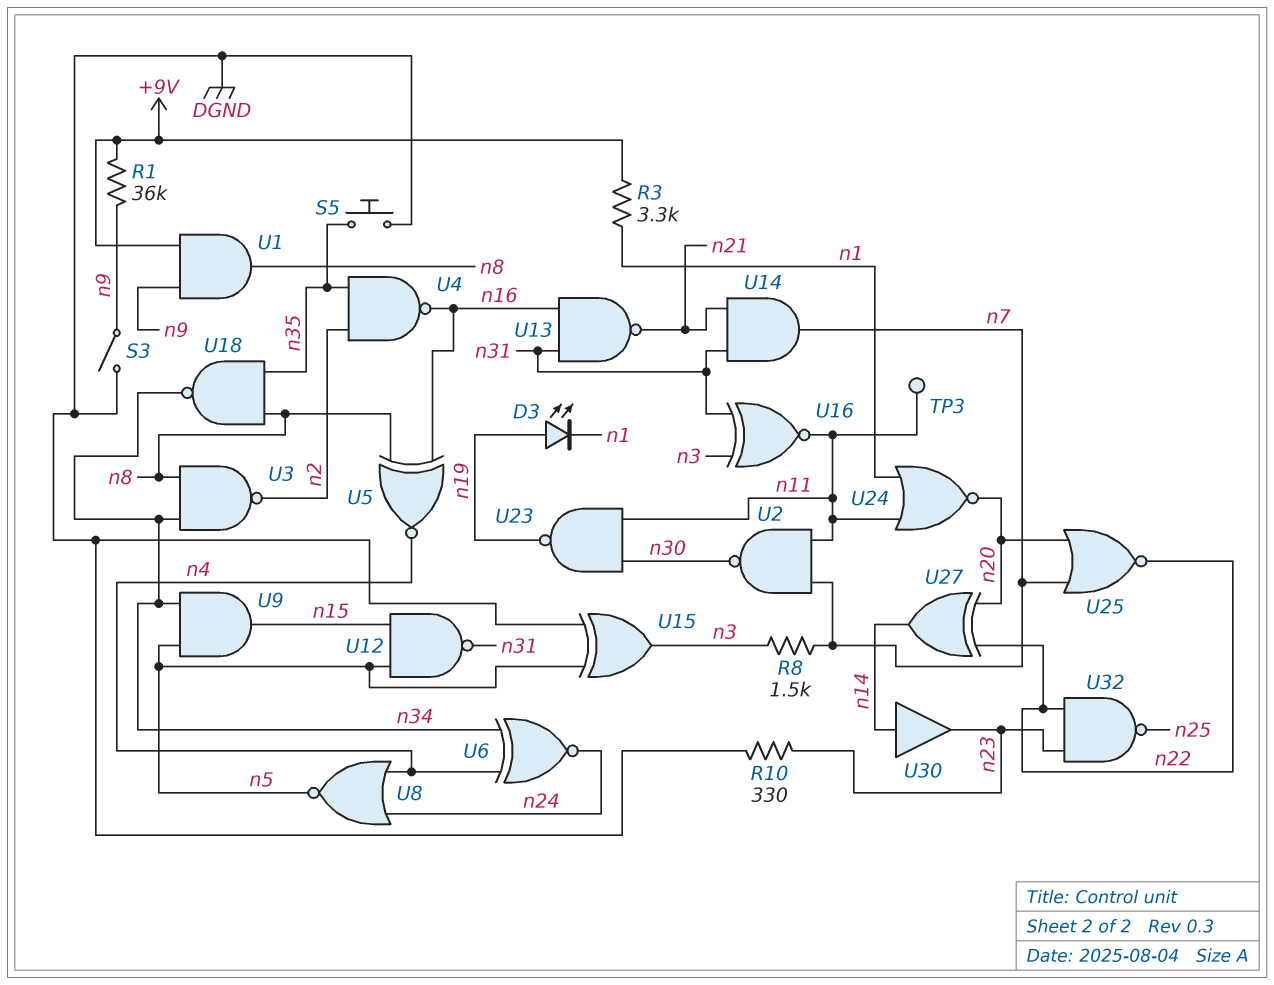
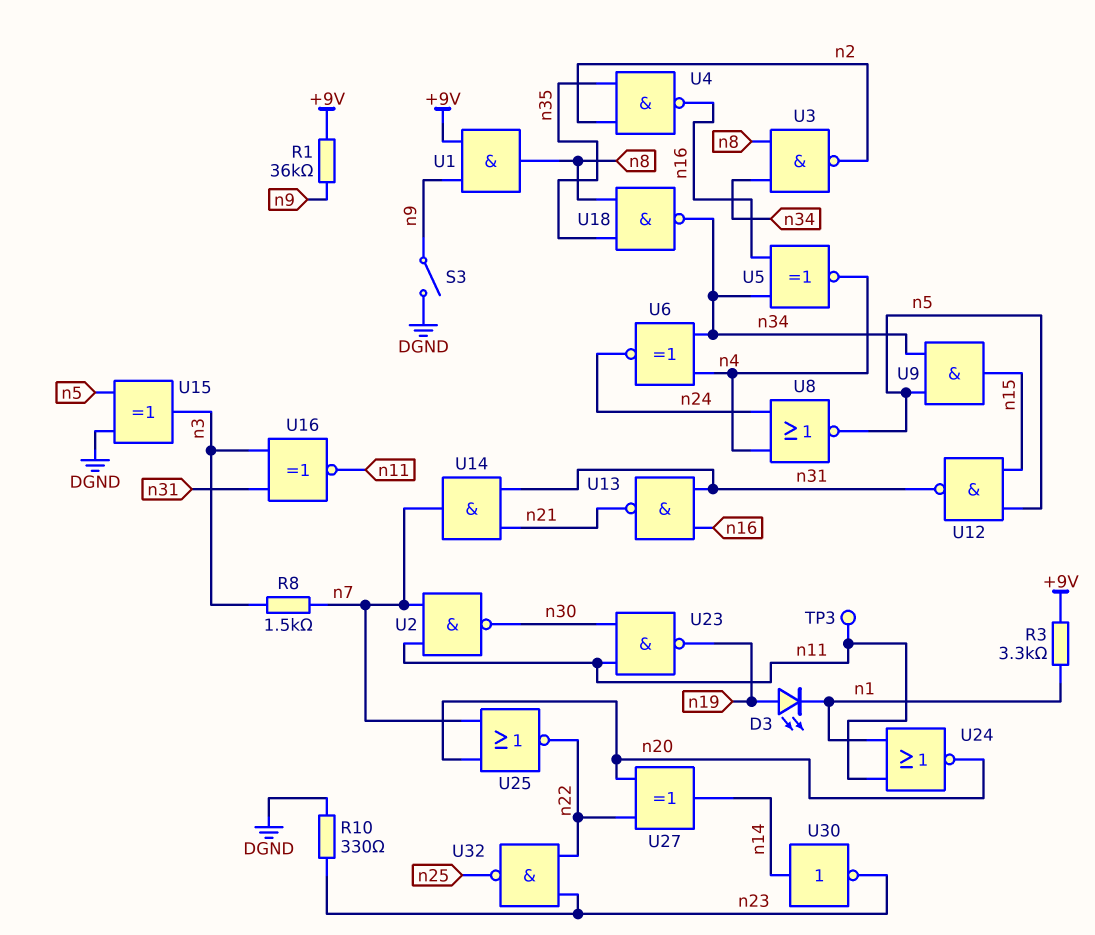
S5: button (DGND, n35) -> none
U5: XNOR (in n8, in n16, out n4) -> XNOR (in n16, in n34, out n4)
U30: buffer (in n14, out n23) -> NOT (in n14, out n23)

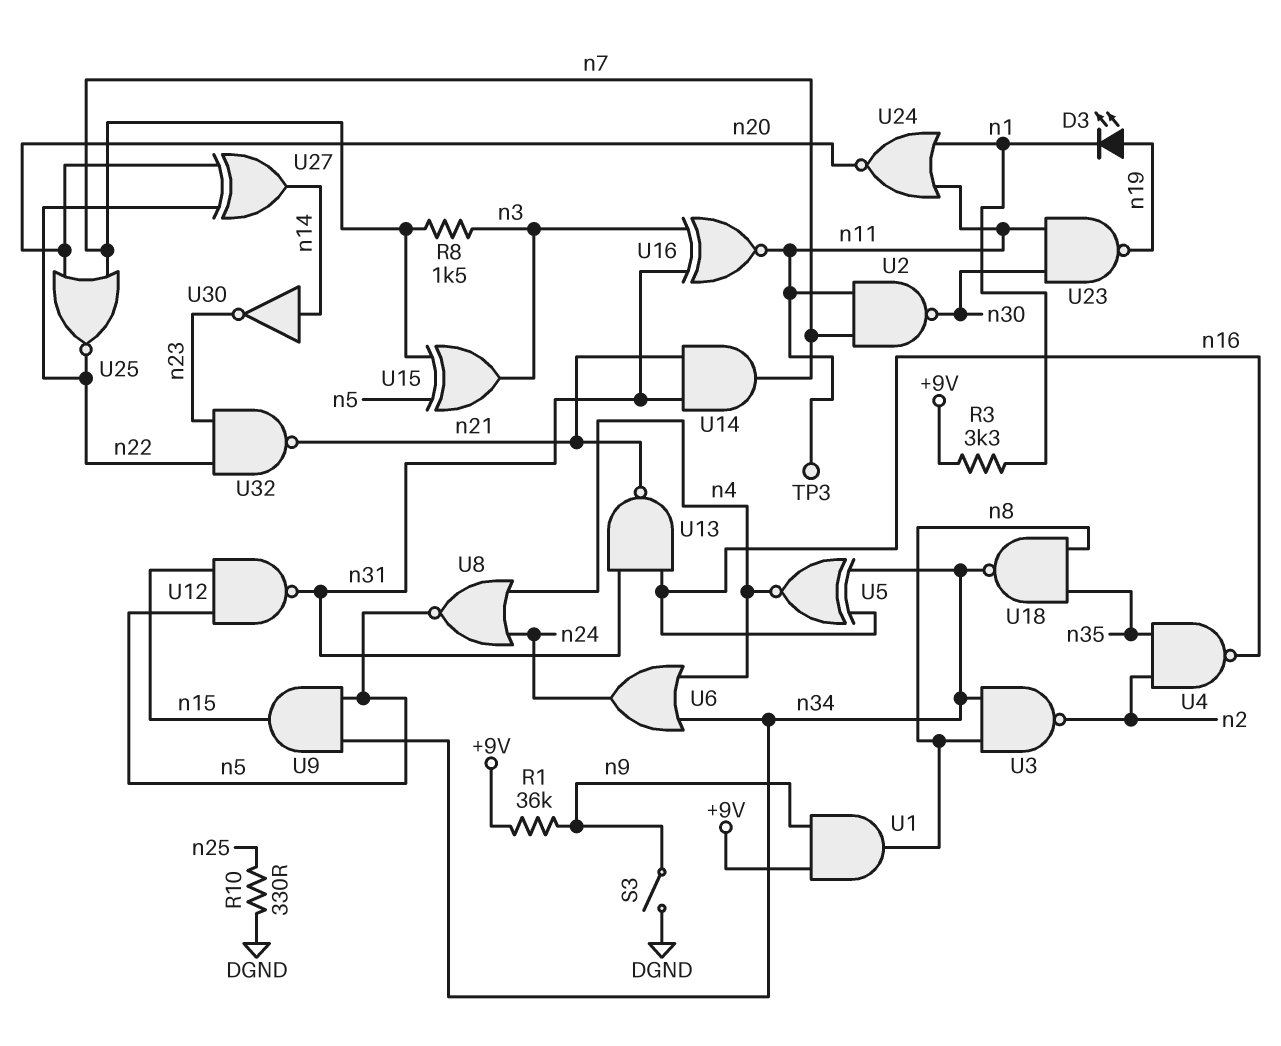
R10: 330 (DGND, n23) -> 330 (DGND, n25)
U6: XNOR (in n4, in n34, out n24) -> OR (in n4, in n34, out n24)
U15: XOR (in DGND, in n5, out n3) -> XOR (in n5, in n7, out n3)
U32: NAND (in n22, in n23, out n25) -> NAND (in n22, in n23, out n21)

